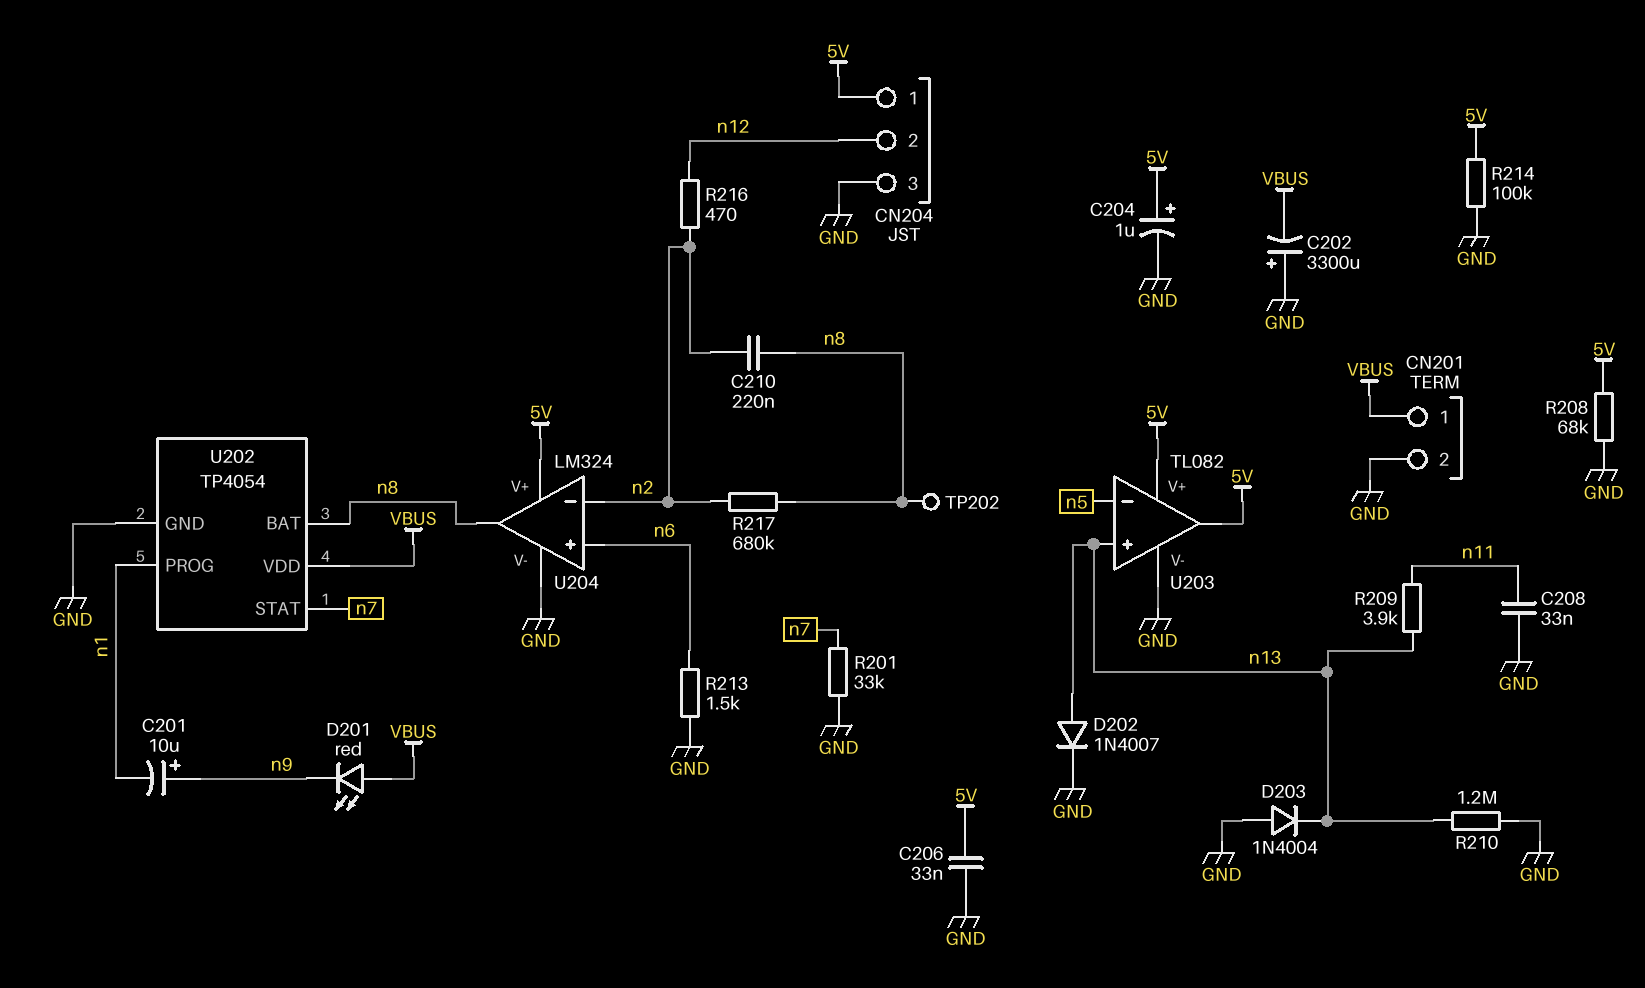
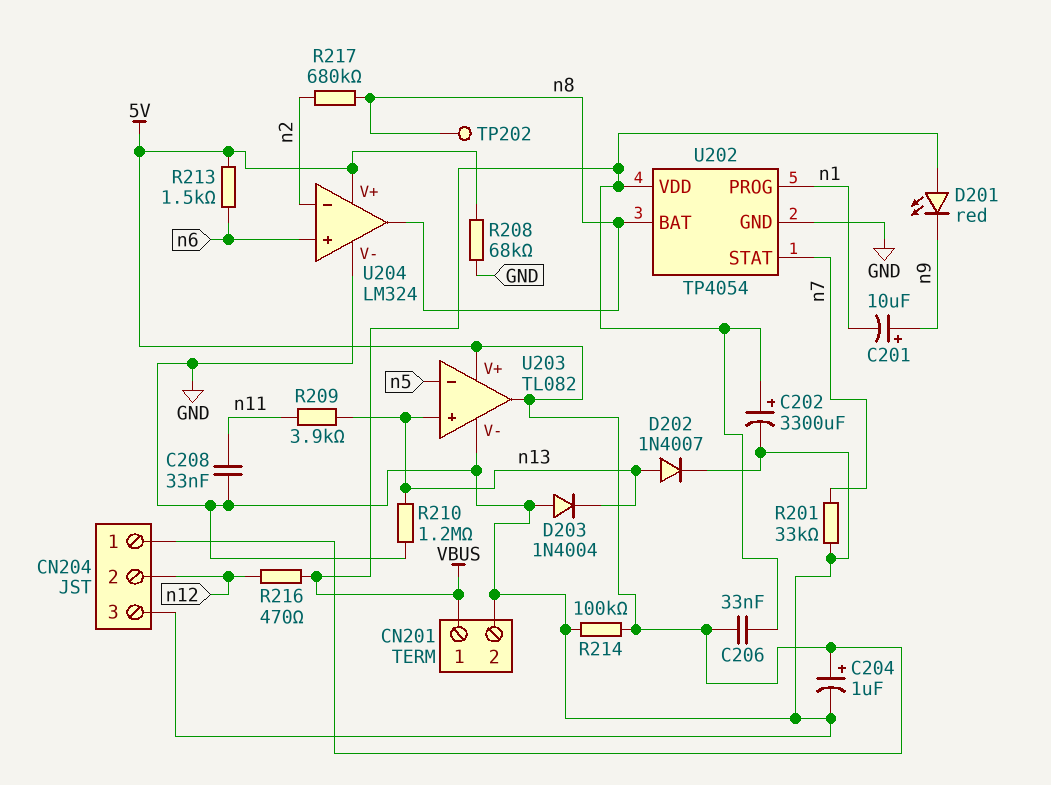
C202: 3300uF (plus GND, minus VBUS) -> 3300uF (plus VBUS, minus GND)
C206: 33nF (5V, GND) -> 33nF (5V, VBUS)
C210: 220nF (n2, n8) -> none
R213: 1.5k (GND, n6) -> 1.5k (5V, n6)
R216: 470 (n2, n12) -> 470 (VBUS, n12)

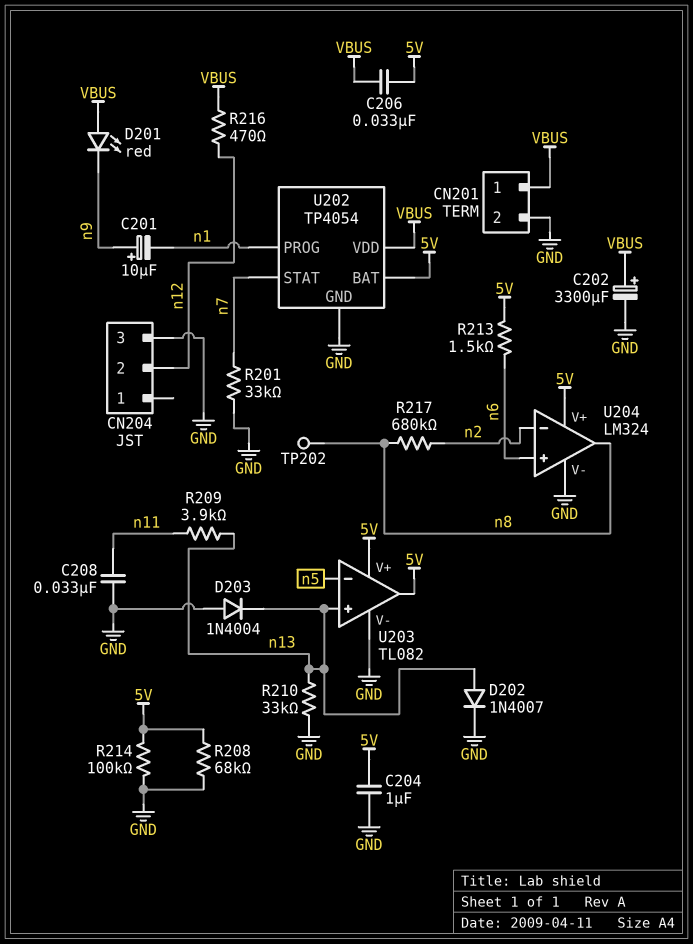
C204: 1uF (plus 5V, minus GND) -> 1uF (5V, GND)
CN204 pin 1: 5V -> none
R210: 1.2M (GND, n13) -> 33k (GND, n13)
U202 pin BAT: n8 -> 5V

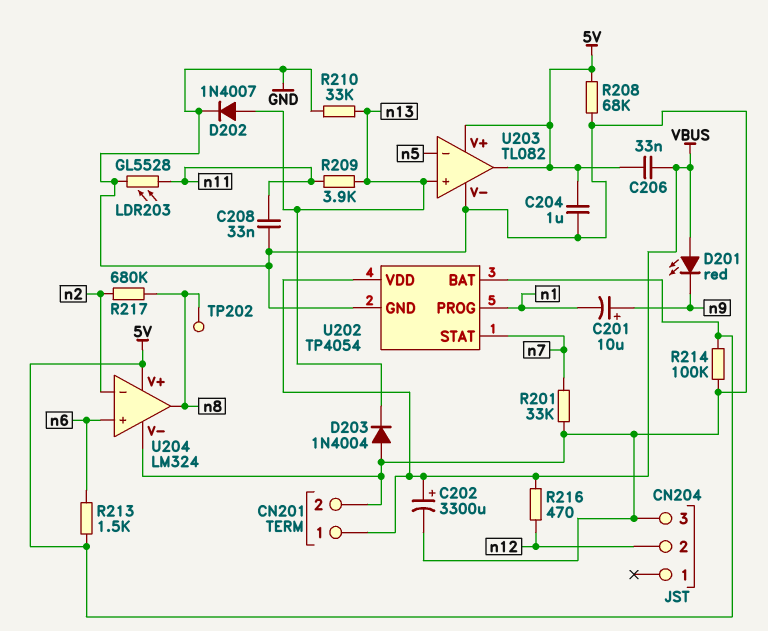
LDR203: none -> GL5528 (GND, n11)

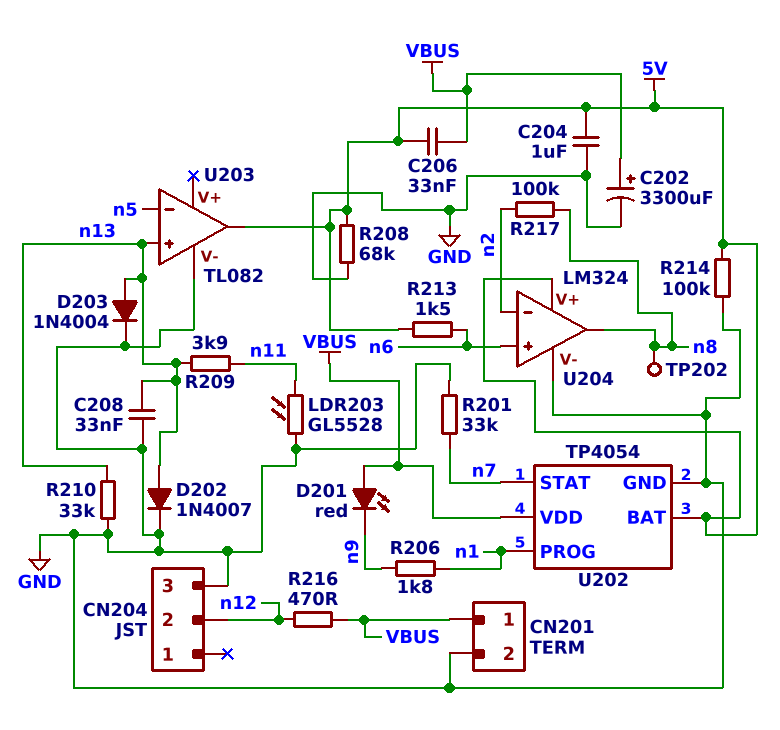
C201: 10uF (plus n9, minus n1) -> none
C208: 33nF (GND, n11) -> 33nF (GND, n13)
D203: diode 1N4004 (A GND, K n13) -> diode 1N4004 (A n13, K GND)
R206: none -> 1.8k (n1, n9)
R217: 680k (n2, n8) -> 100k (n2, n8)
U203 pin V+: 5V -> none

